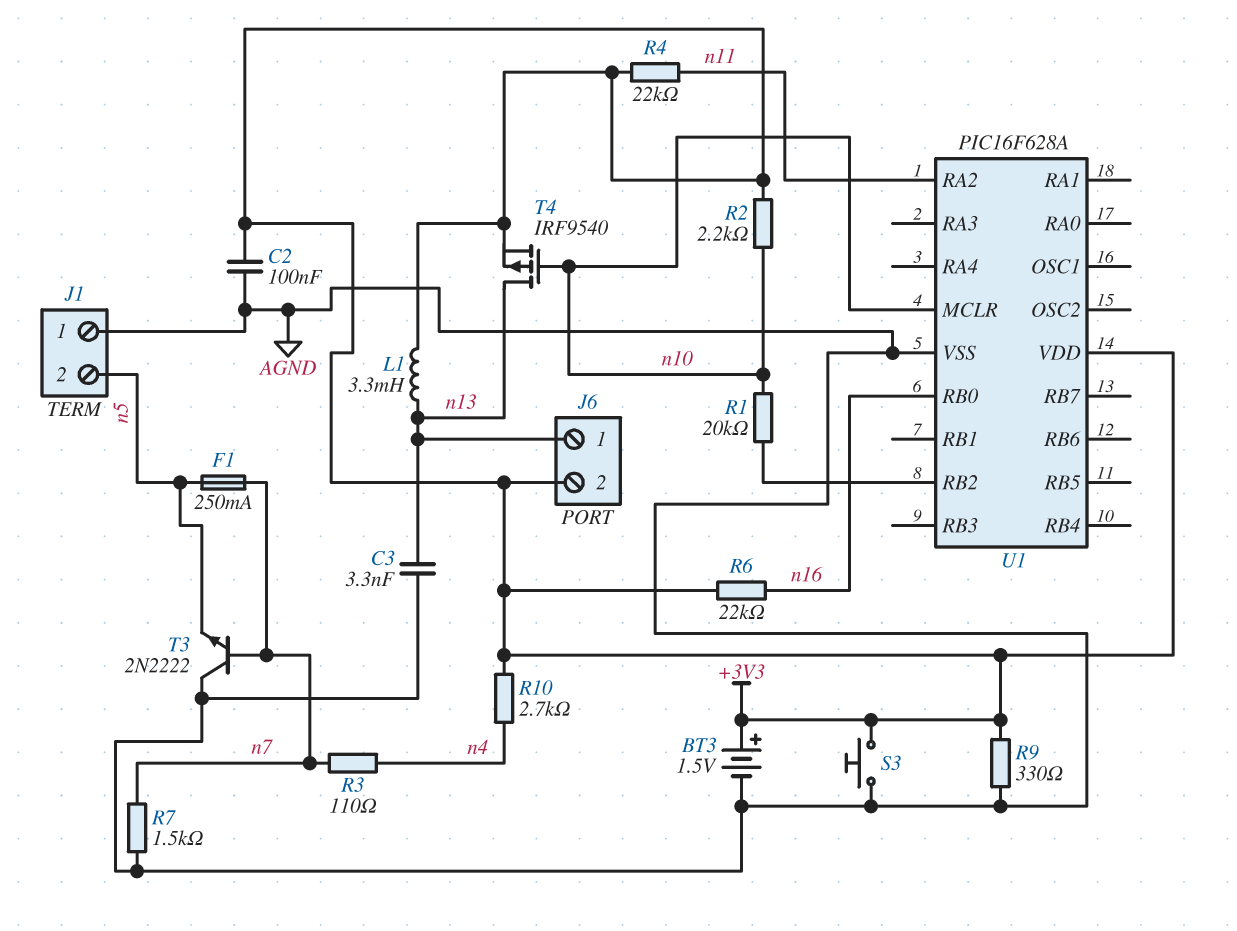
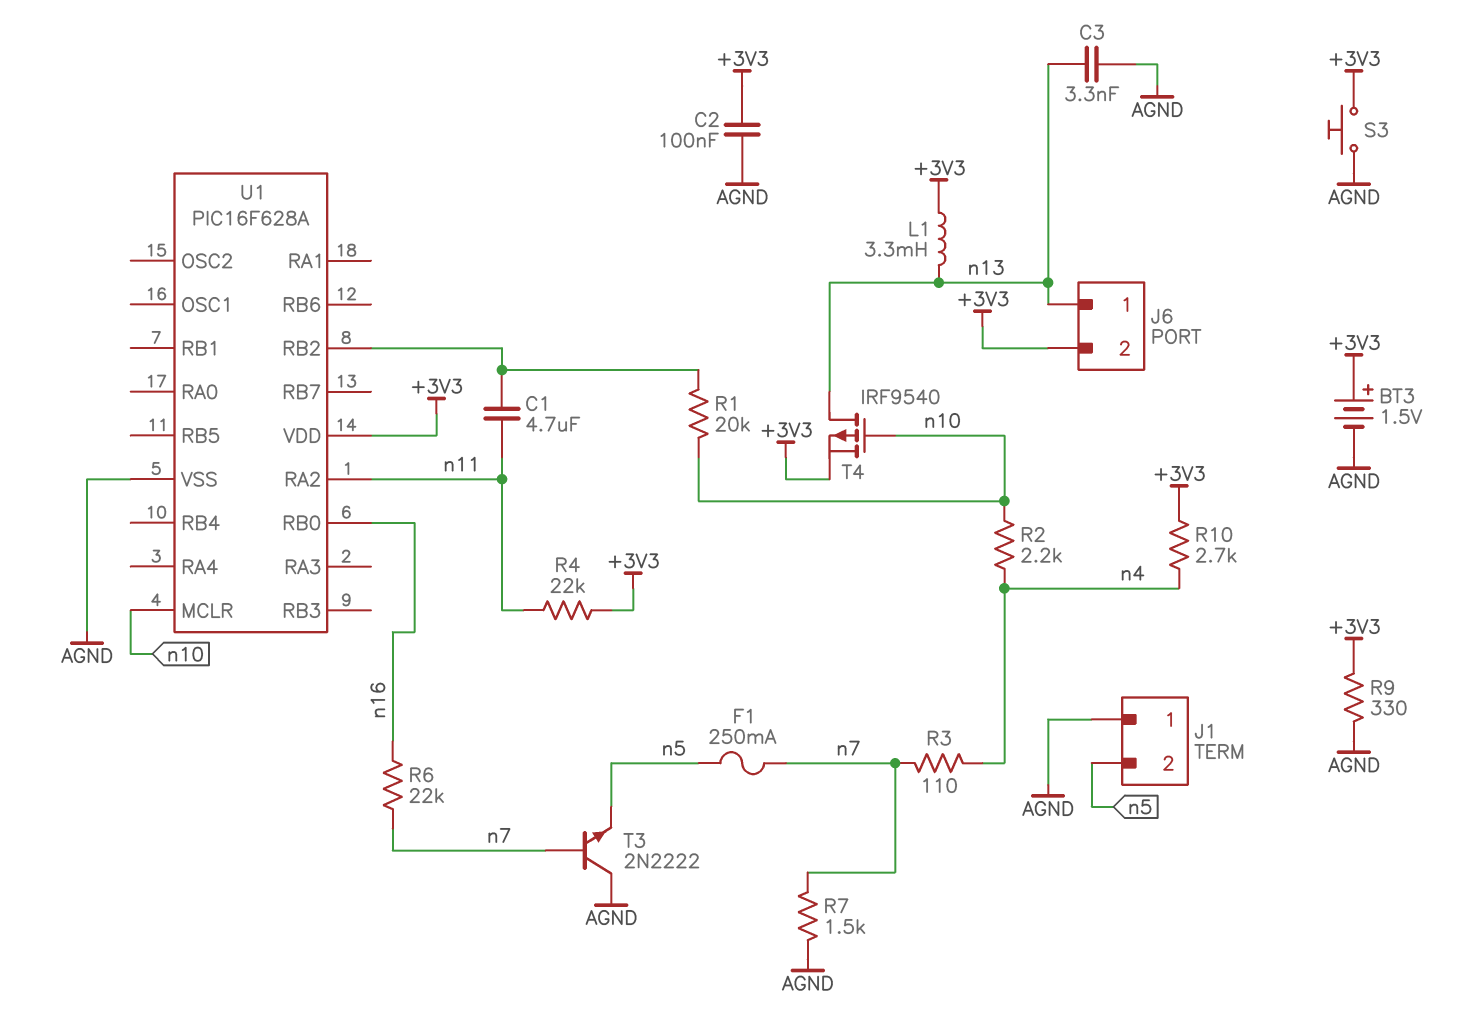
C1: none -> 4.7uF (U1/RB2, n11)
R2: 2.2k (+3V3, n10) -> 2.2k (n4, n10)
R6: 22k (+3V3, n16) -> 22k (n7, n16)

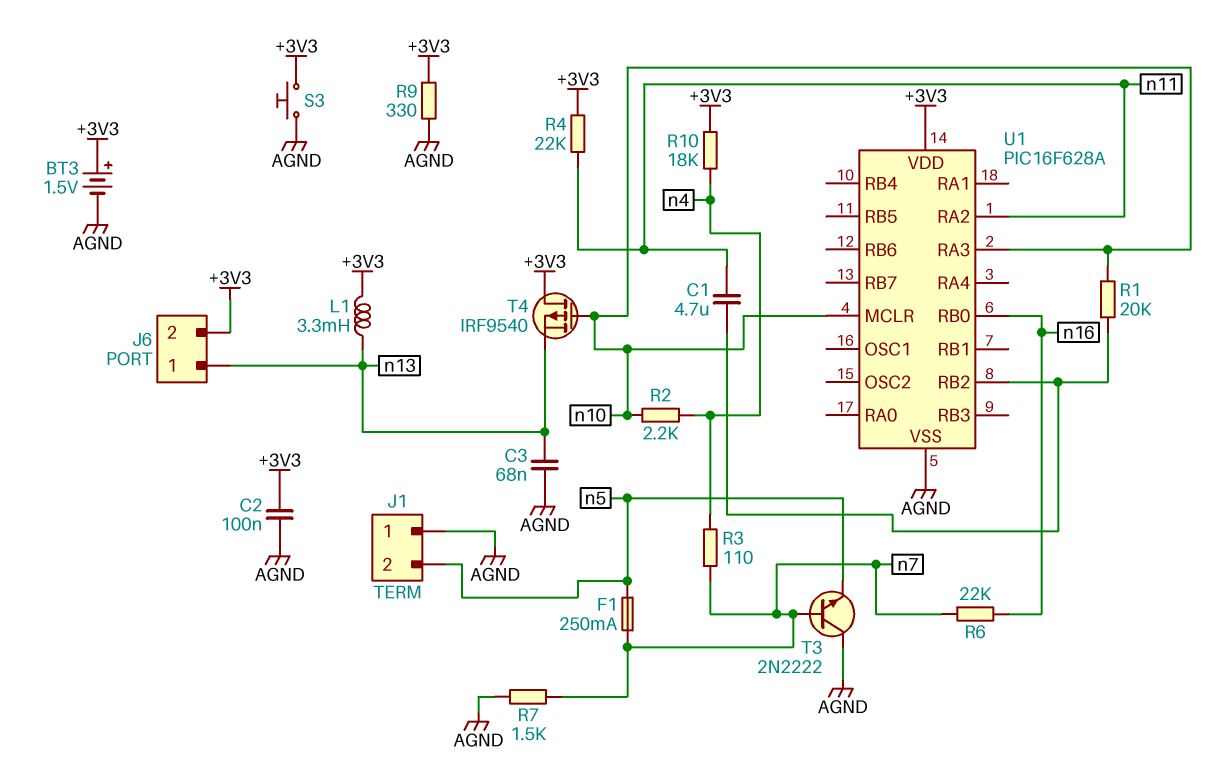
C3: 3.3nF (AGND, n13) -> 68nF (AGND, n13)
R10: 2.7k (+3V3, n4) -> 18k (+3V3, n4)
T4: PMOS IRF9540 (G n10, D n13, S +3V3) -> PMOS IRF9540 (G n10, D +3V3, S n13)
U1 pin RA3: none -> n10

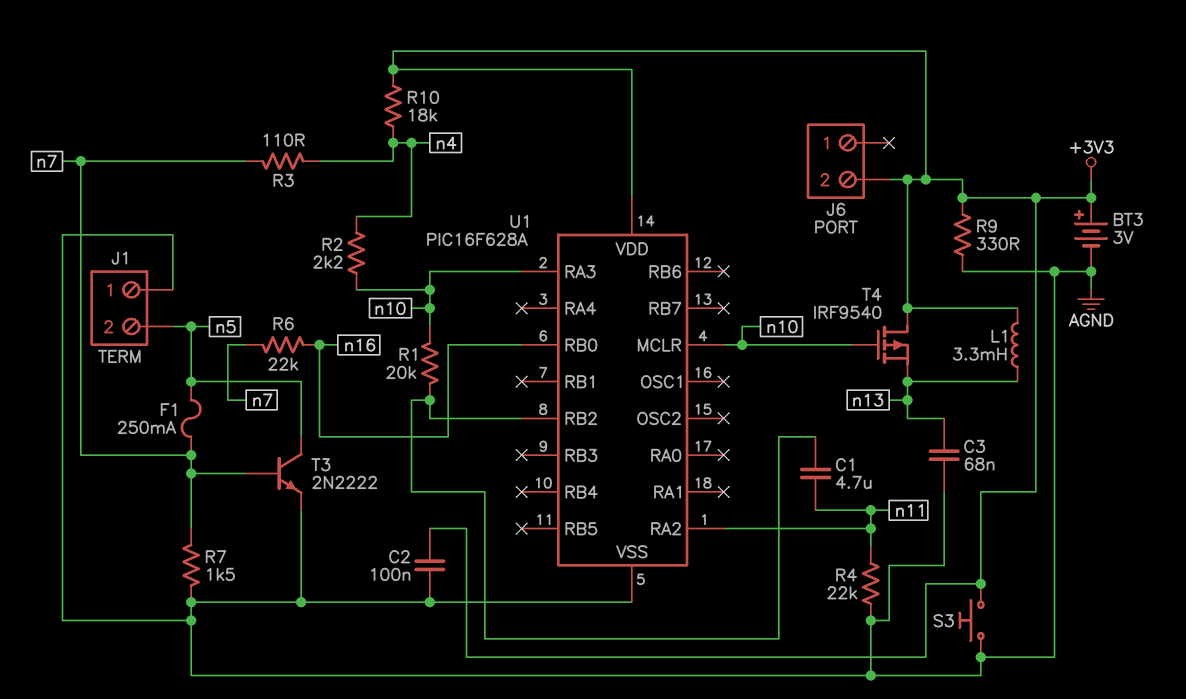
BT3: 1.5V (plus +3V3, minus AGND) -> 3V (plus +3V3, minus AGND)
J6 pin 1: n13 -> none
R4: 22k (+3V3, n11) -> 22k (AGND, n11)
T3: NPN 2N2222 (B n7, C AGND, E n5) -> NPN 2N2222 (B n7, C n5, E AGND)

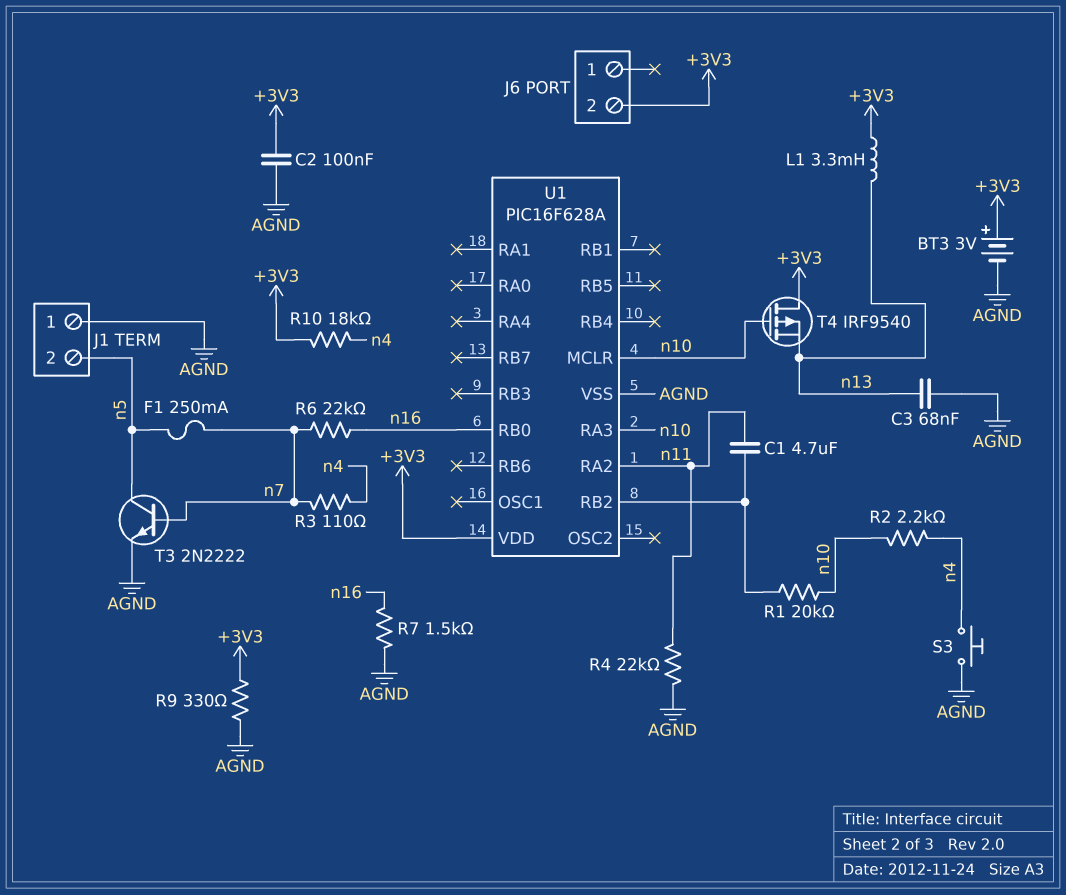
R7: 1.5k (AGND, n7) -> 1.5k (AGND, n16)
S3: button (+3V3, AGND) -> button (AGND, n4)

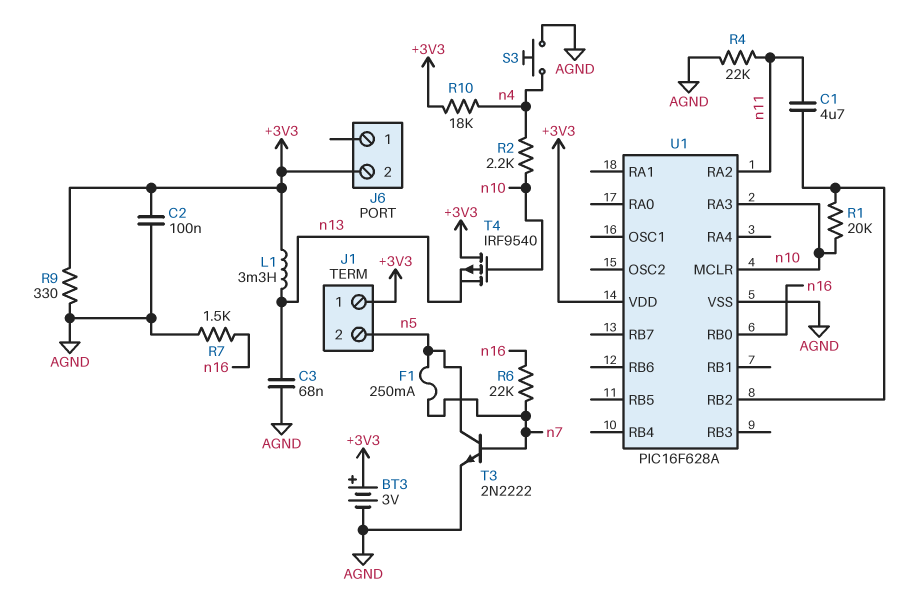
J1 pin 1: AGND -> +3V3
R3: 110 (n4, n7) -> none

